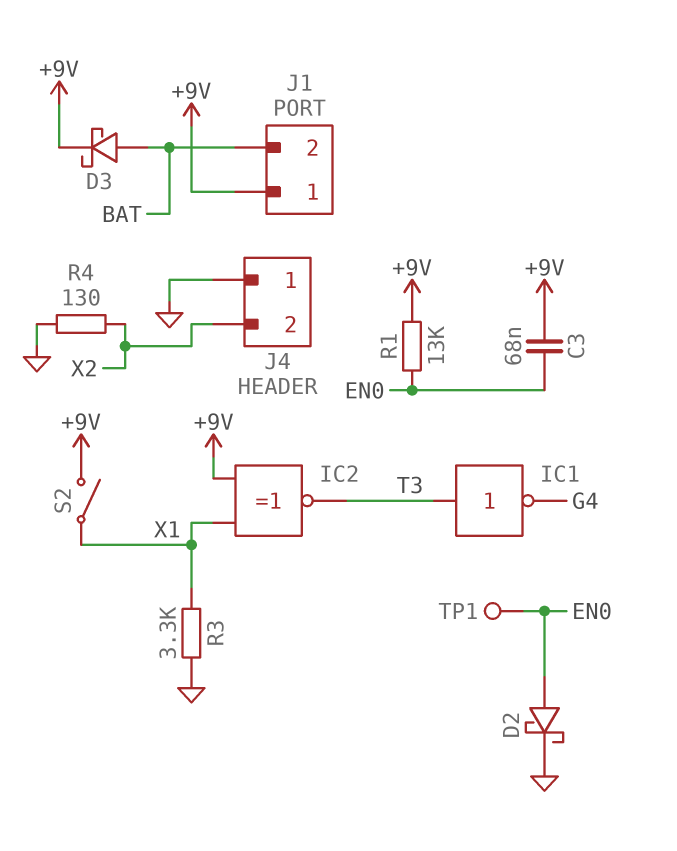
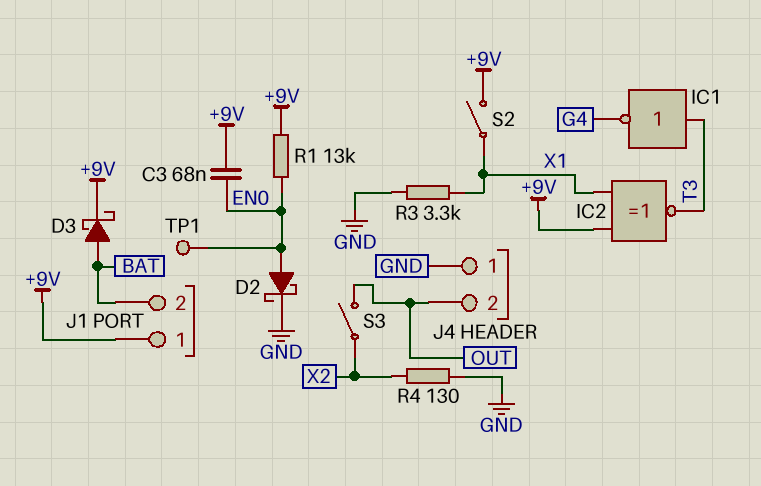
J4 pin 2: X2 -> OUT
S3: none -> switch (OUT, X2)

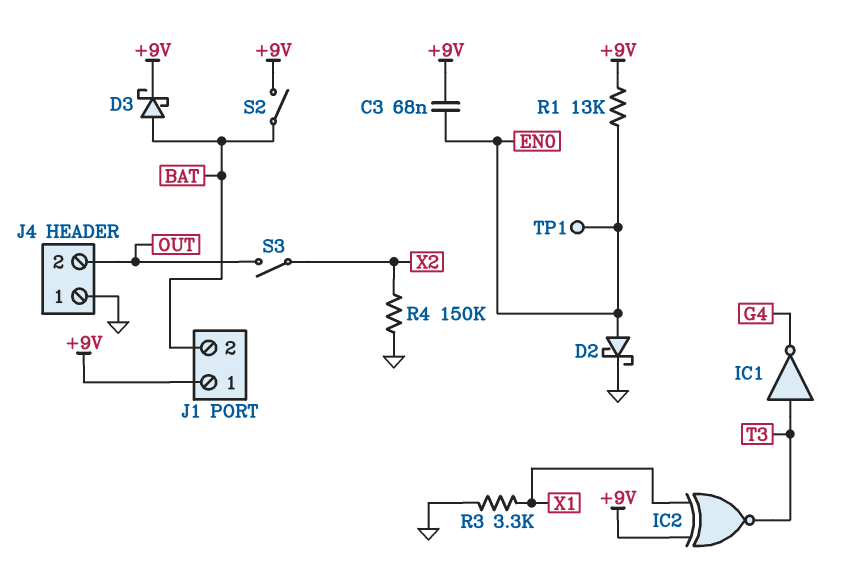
R4: 130 (GND, X2) -> 150k (GND, X2)
S2: switch (+9V, X1) -> switch (+9V, BAT)

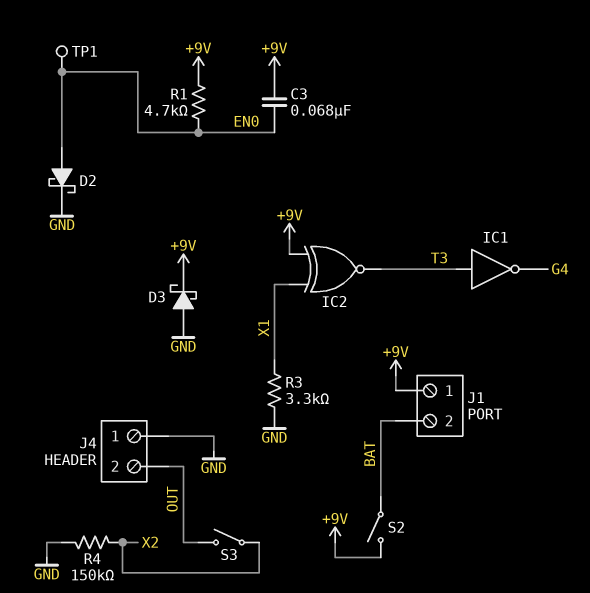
D3: schottky (A BAT, K +9V) -> schottky (A GND, K +9V)
R1: 13k (+9V, EN0) -> 4.7k (+9V, EN0)

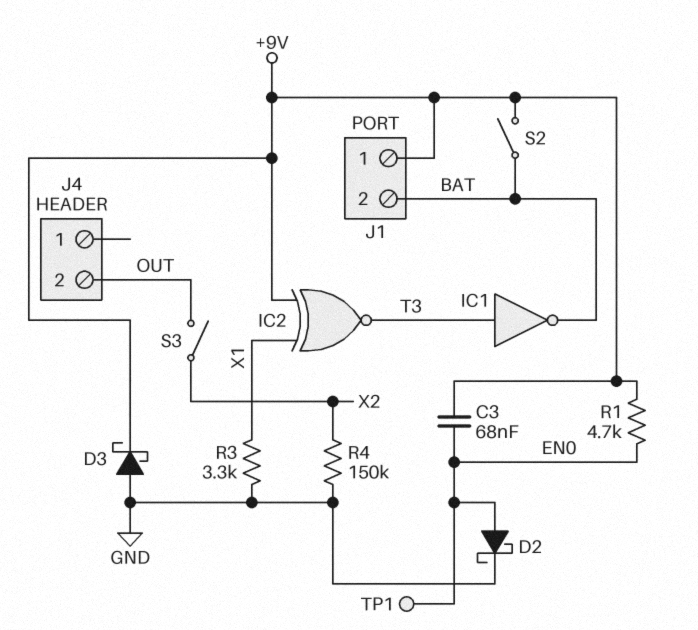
IC1: NOT (in T3, out G4) -> NOT (in T3, out BAT)
J4 pin 1: GND -> none

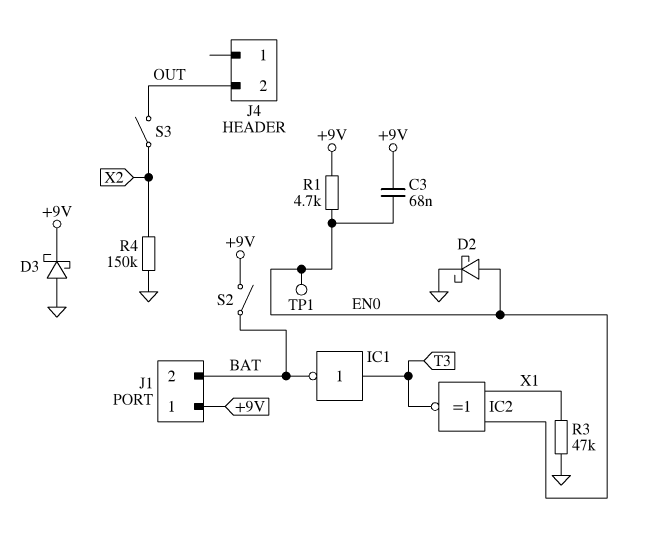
IC2: XNOR (in +9V, in X1, out T3) -> XNOR (in EN0, in X1, out T3)
R3: 3.3k (GND, X1) -> 47k (GND, X1)

